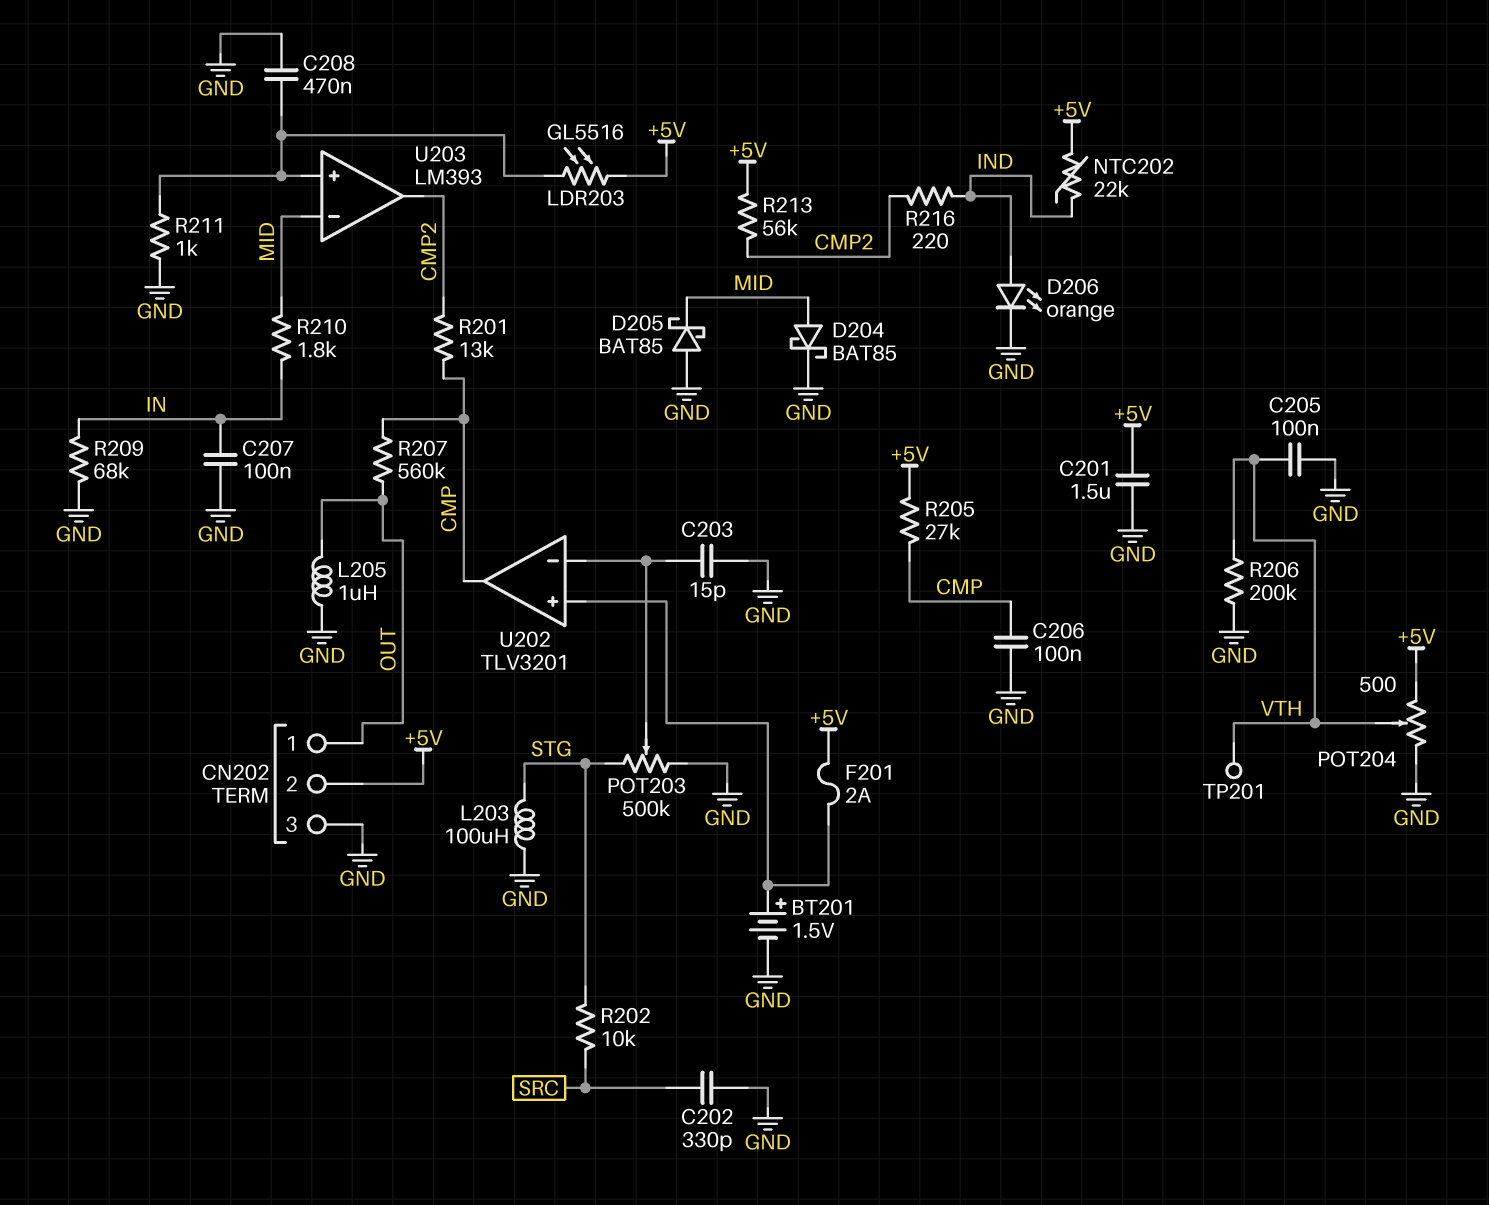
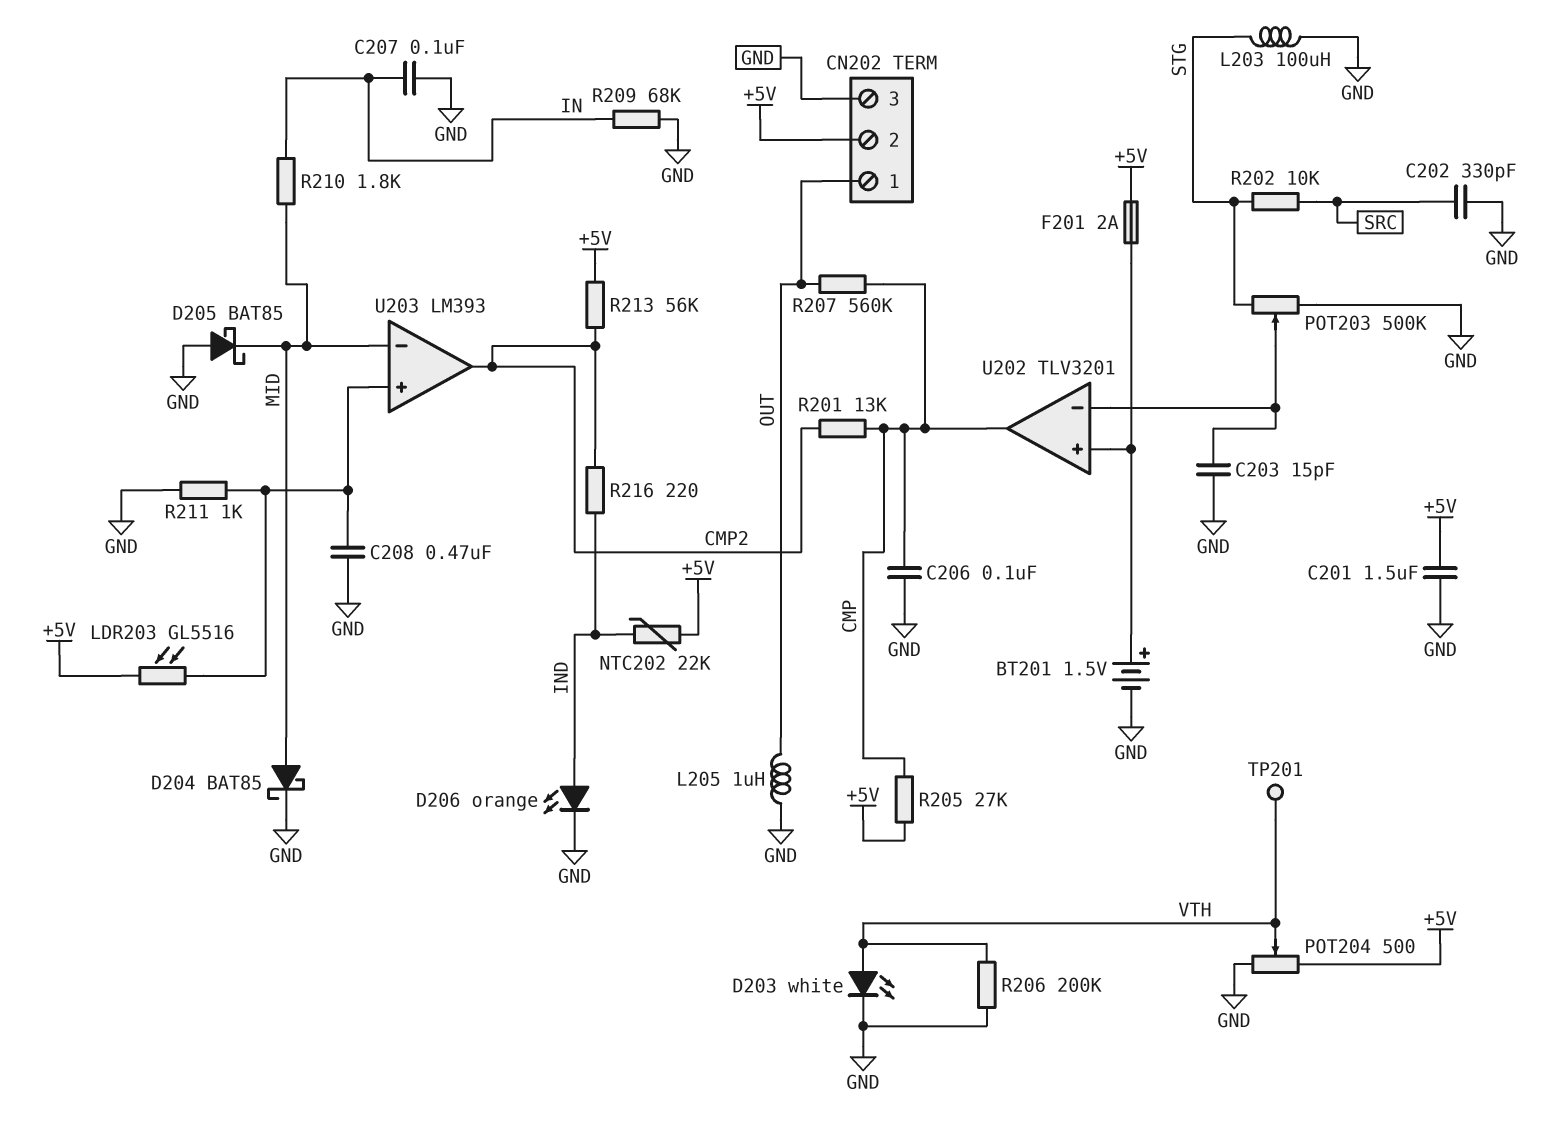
C205: 100nF (GND, VTH) -> none
D203: none -> LED white (A VTH, K GND)

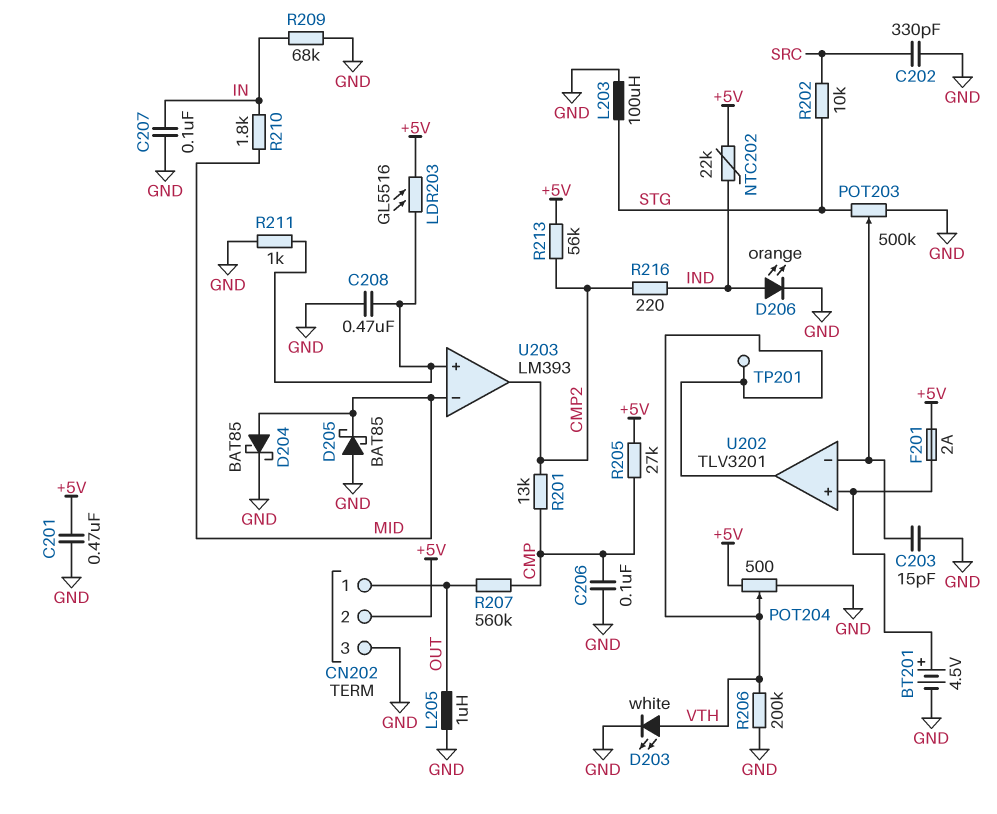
BT201: 1.5V (plus U202/in+, minus GND) -> 4.5V (plus U202/in+, minus GND)
C201: 1.5uF (+5V, GND) -> 470nF (+5V, GND)
U202 pin out: CMP -> VTH

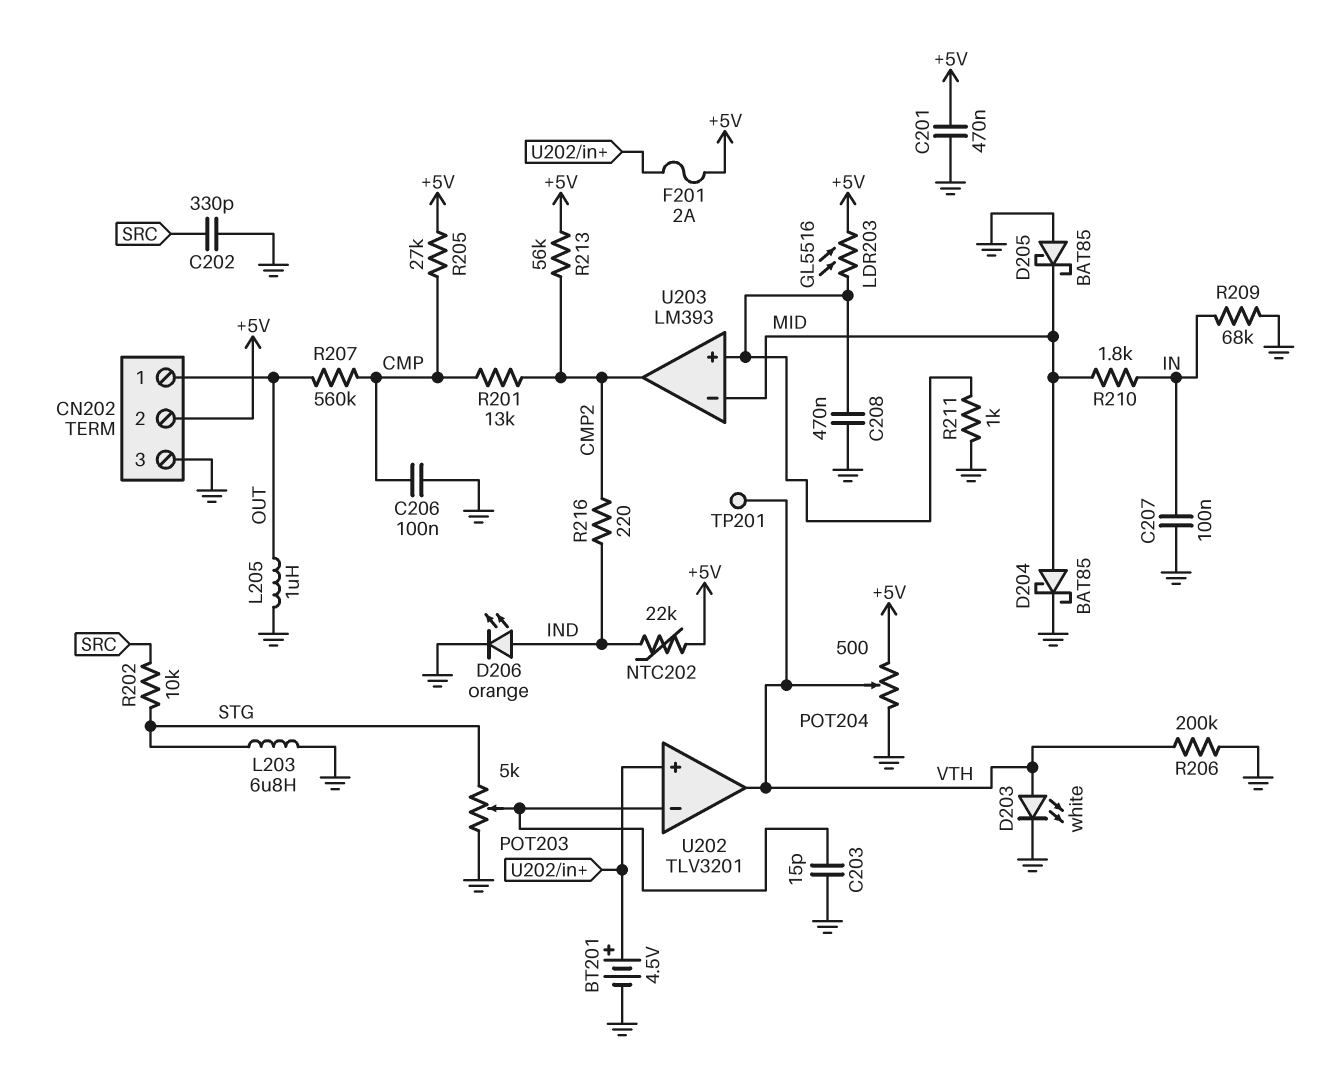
L203: 100uH (GND, STG) -> 6.8uH (GND, STG)
POT203: 500k (GND, STG, wiper U202/in-) -> 5k (GND, STG, wiper U202/in-)

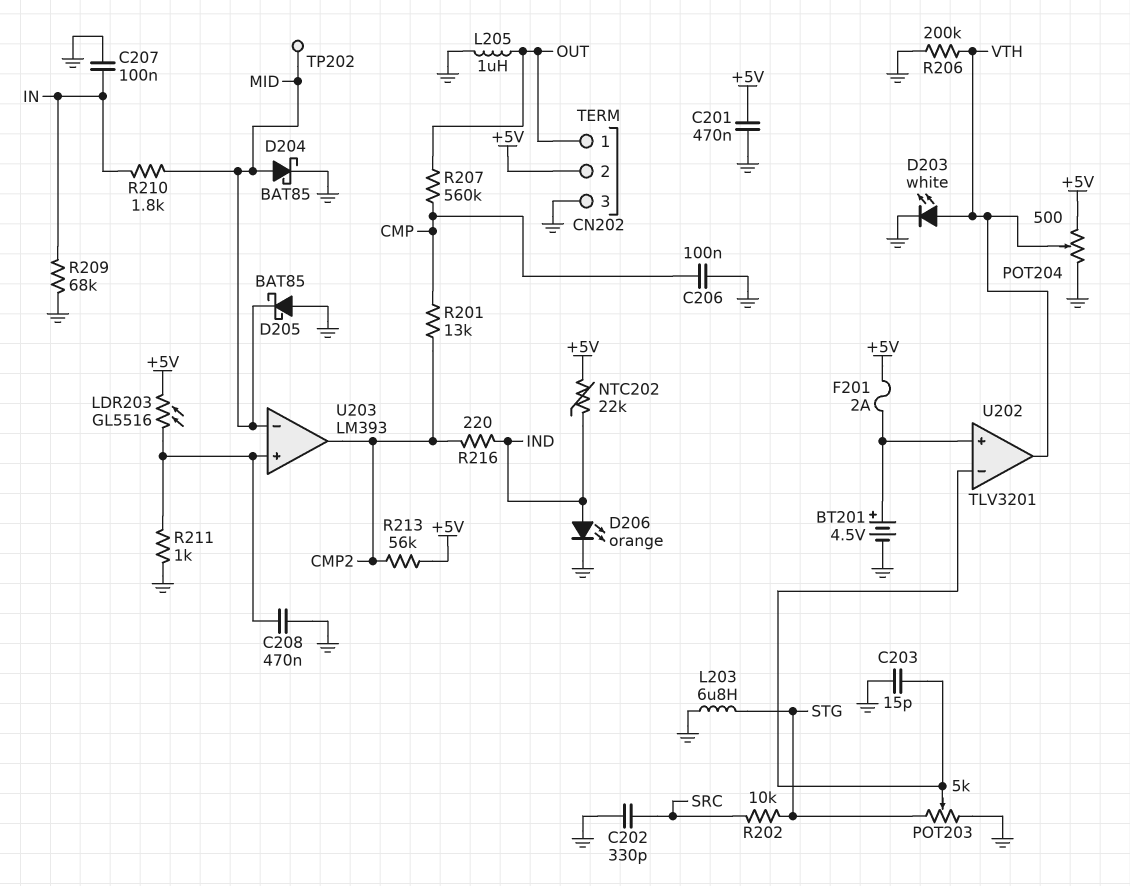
R205: 27k (+5V, CMP) -> none
TP201: test point (VTH) -> none
TP202: none -> test point (MID)

